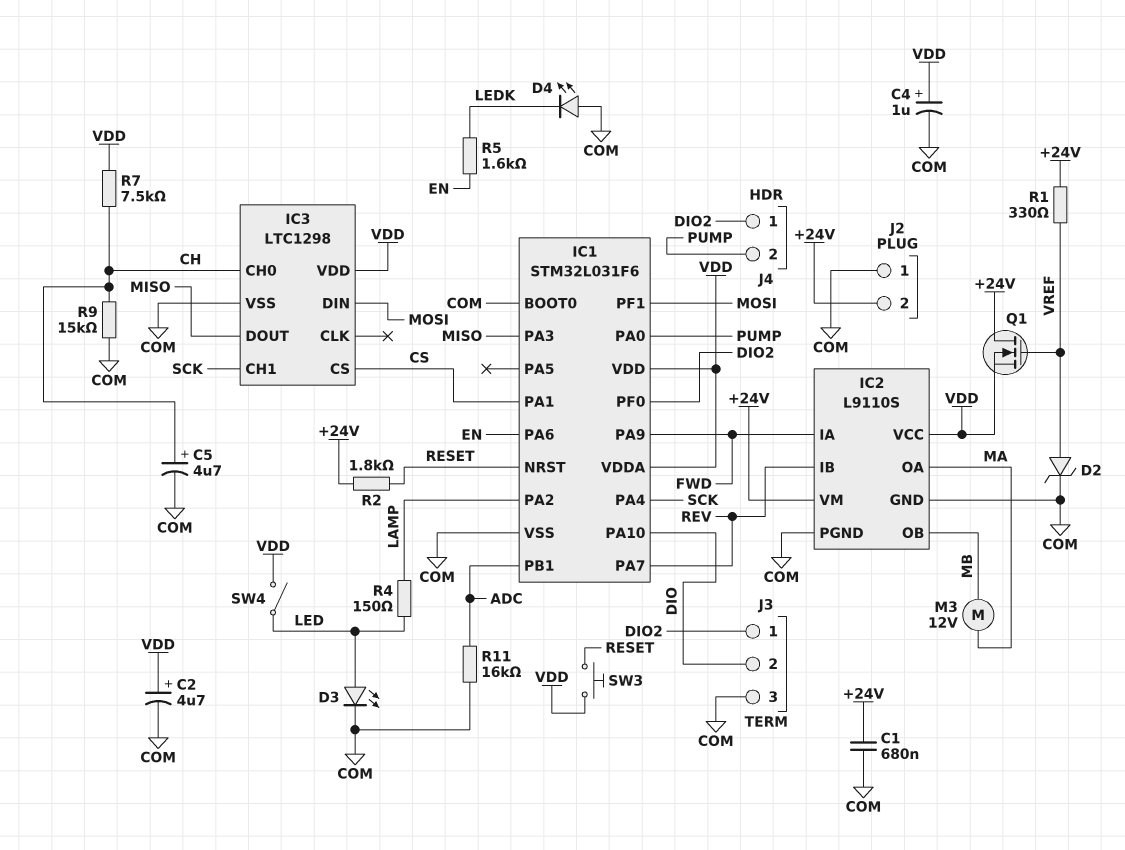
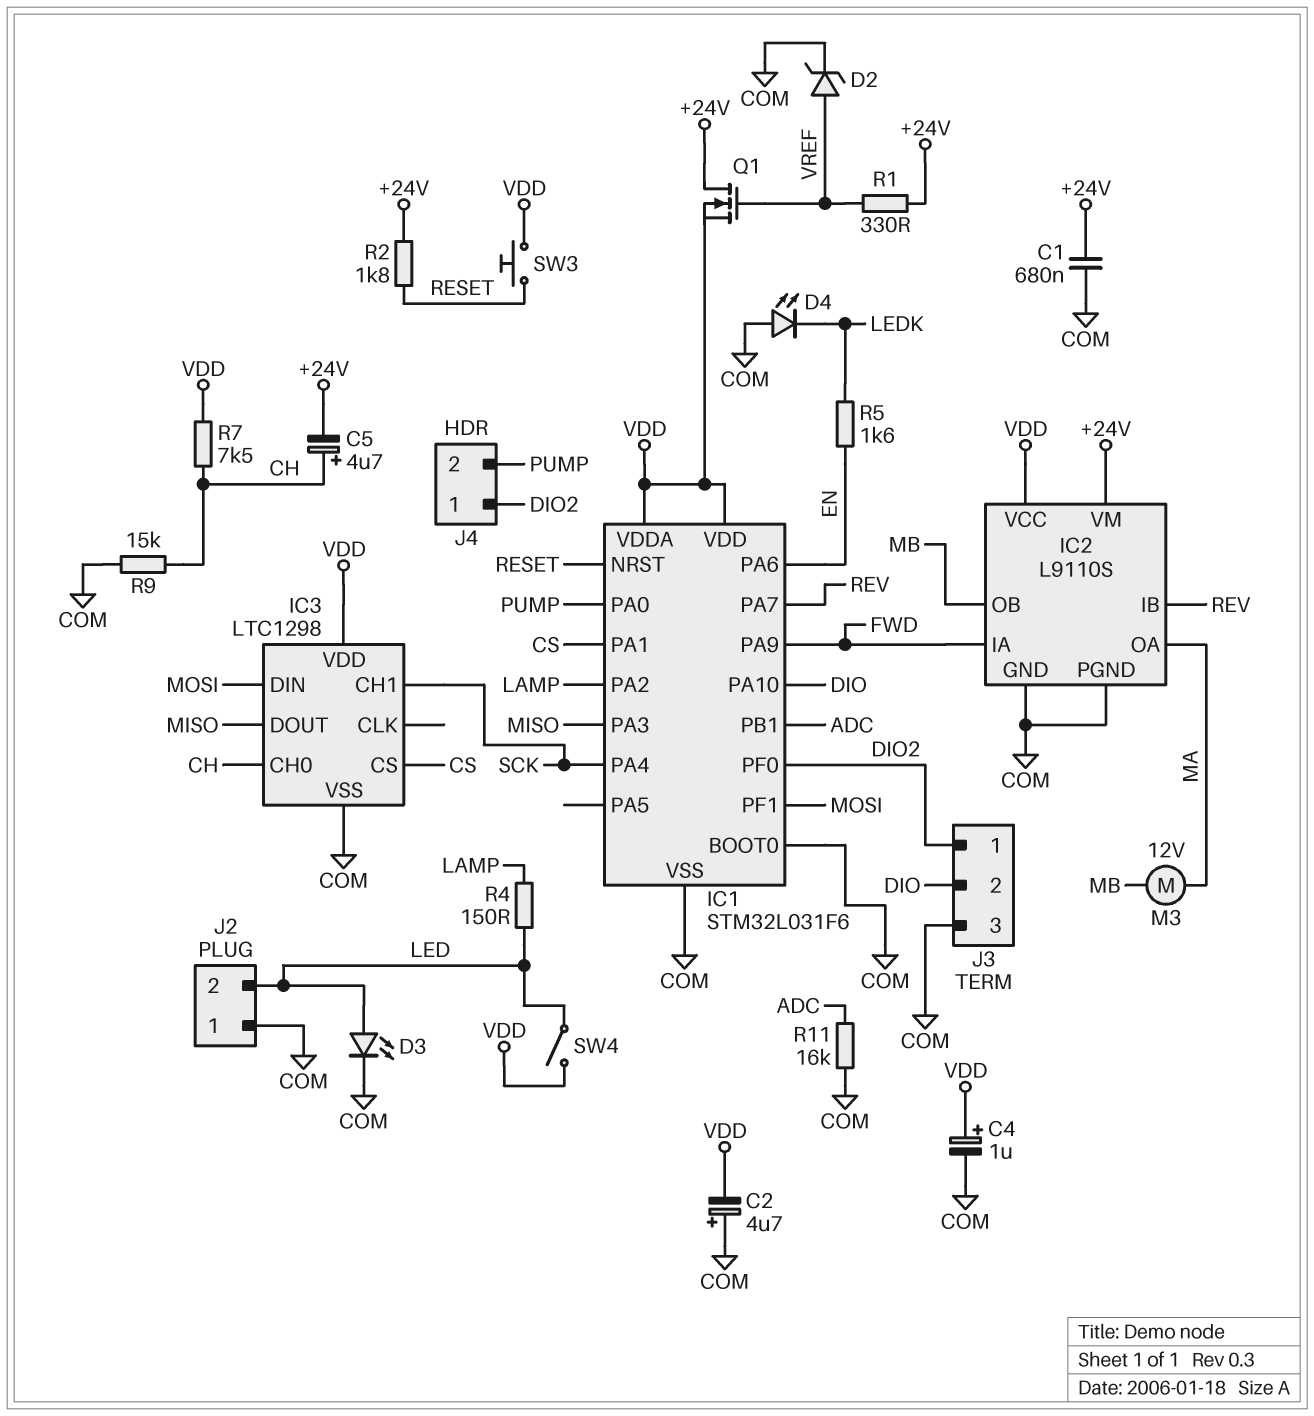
C2: 4.7uF (plus VDD, minus COM) -> 4.7uF (plus COM, minus VDD)
C5: 4.7uF (plus CH, minus COM) -> 4.7uF (plus CH, minus +24V)
J2 pin 2: +24V -> LED

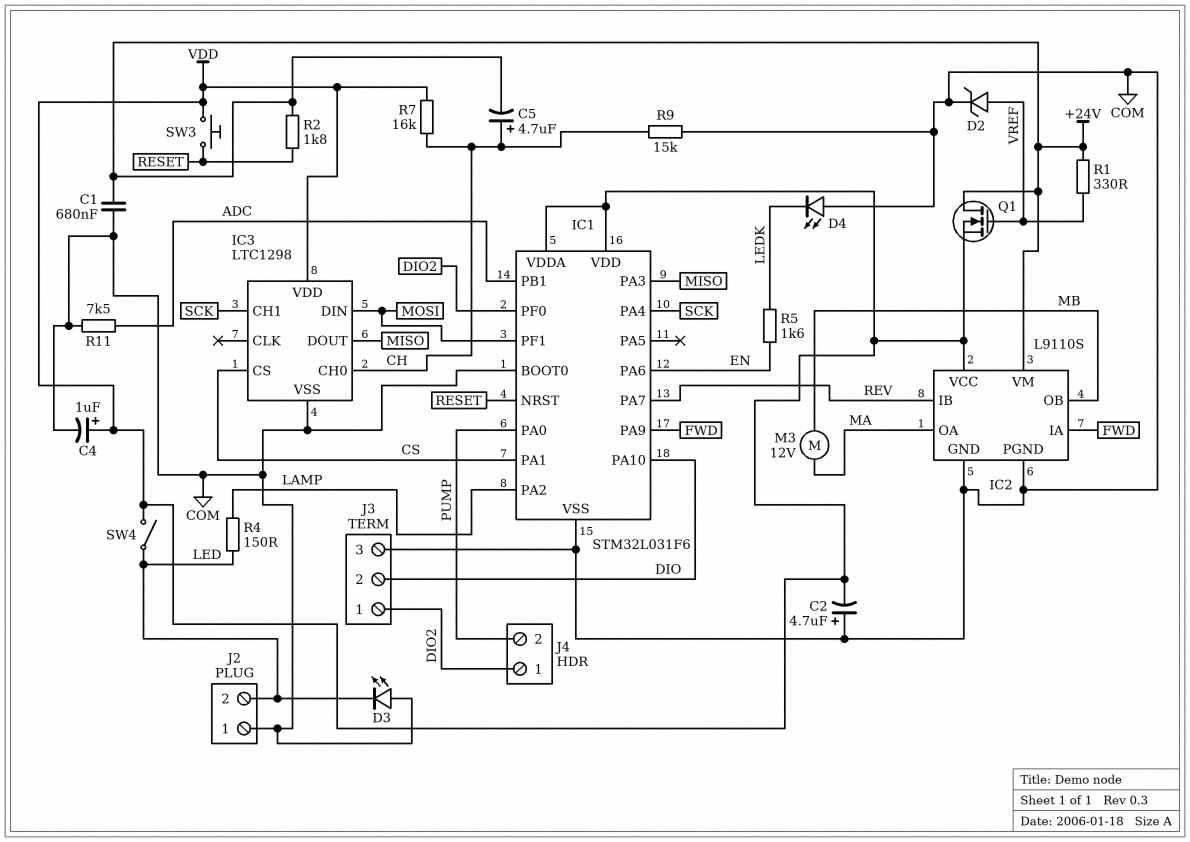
D3: LED (A LED, K COM) -> LED (A COM, K LED)
R7: 7.5k (CH, VDD) -> 16k (CH, VDD)
R11: 16k (ADC, COM) -> 7.5k (ADC, COM)

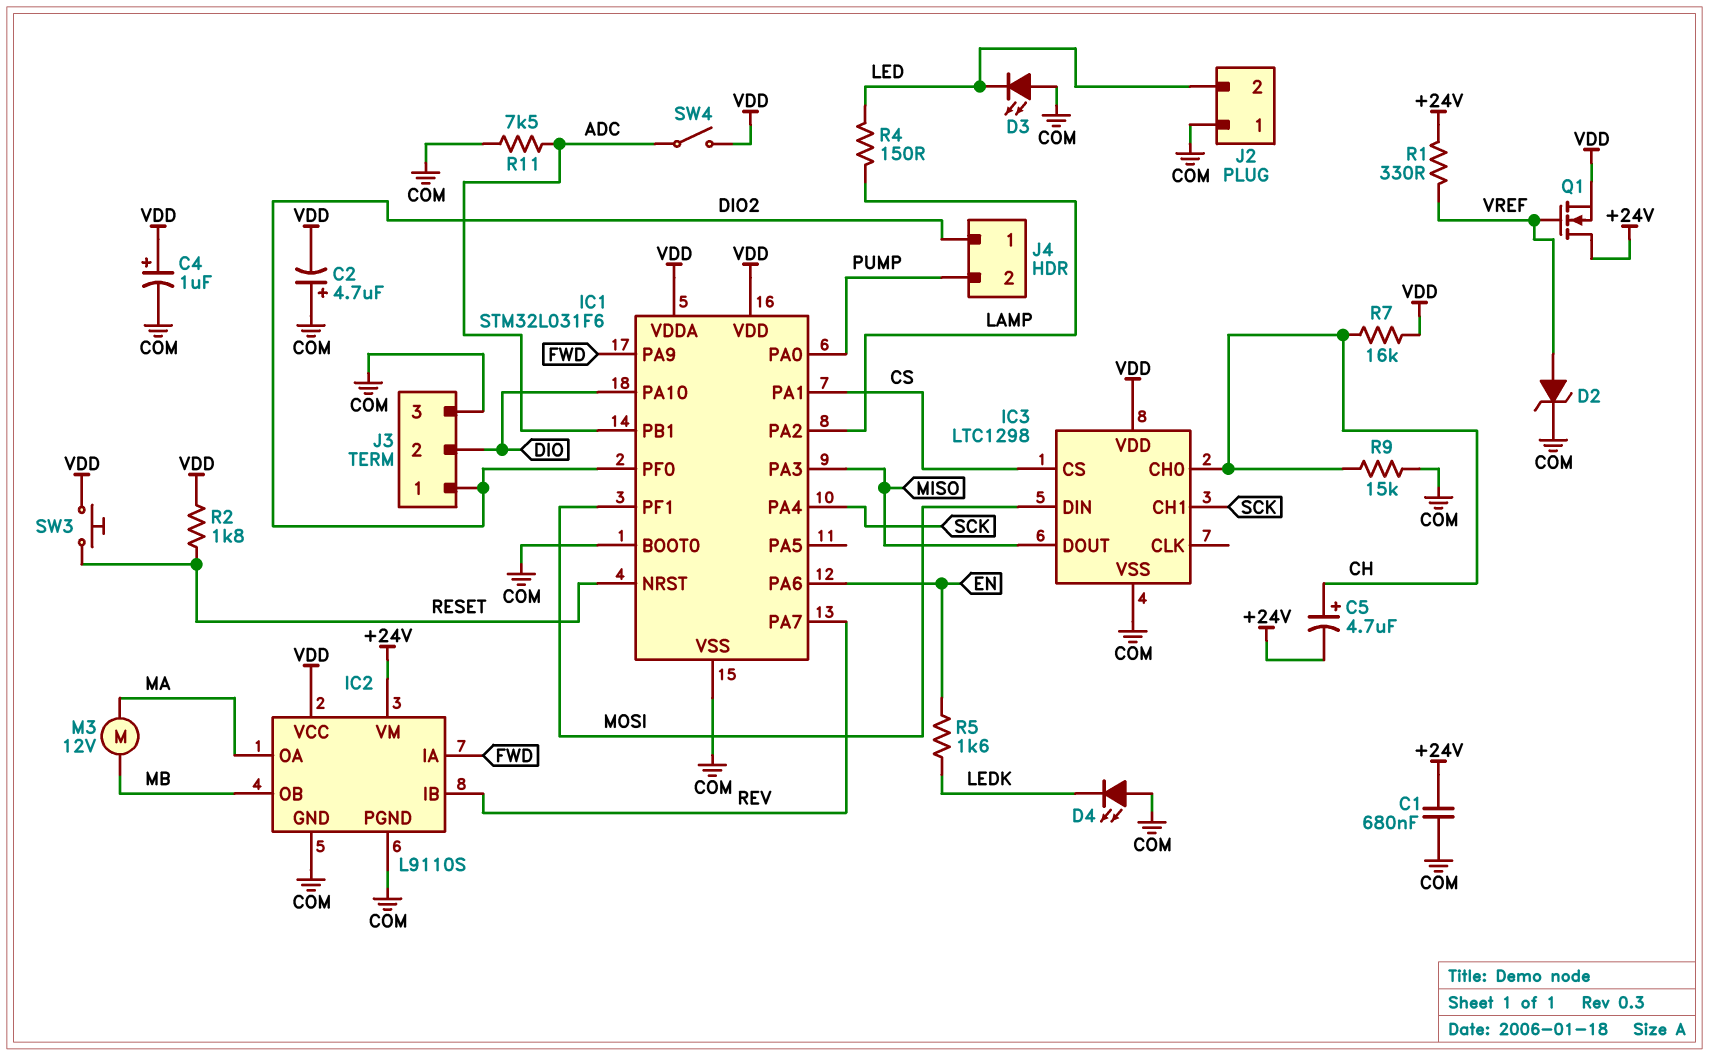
R2: 1.8k (+24V, RESET) -> 1.8k (RESET, VDD)
SW4: switch (LED, VDD) -> switch (ADC, VDD)

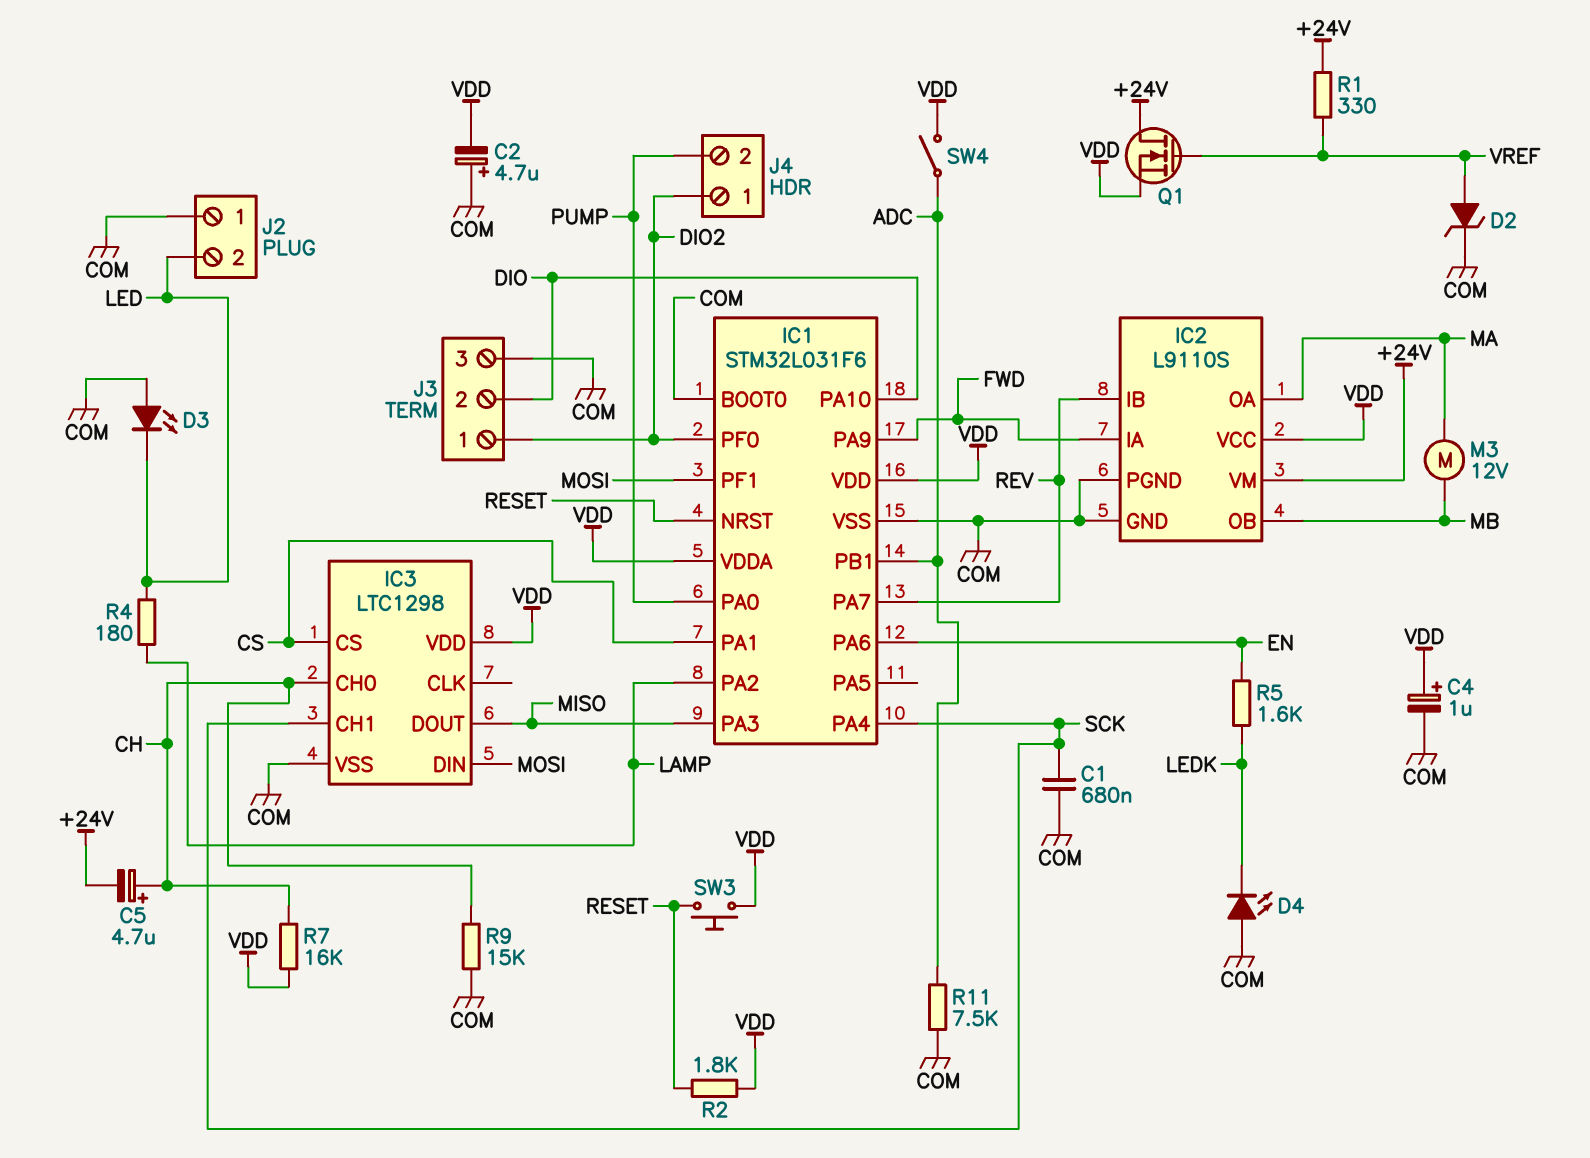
C1: 680nF (+24V, COM) -> 680nF (COM, SCK)
R4: 150 (LAMP, LED) -> 180 (LAMP, LED)

